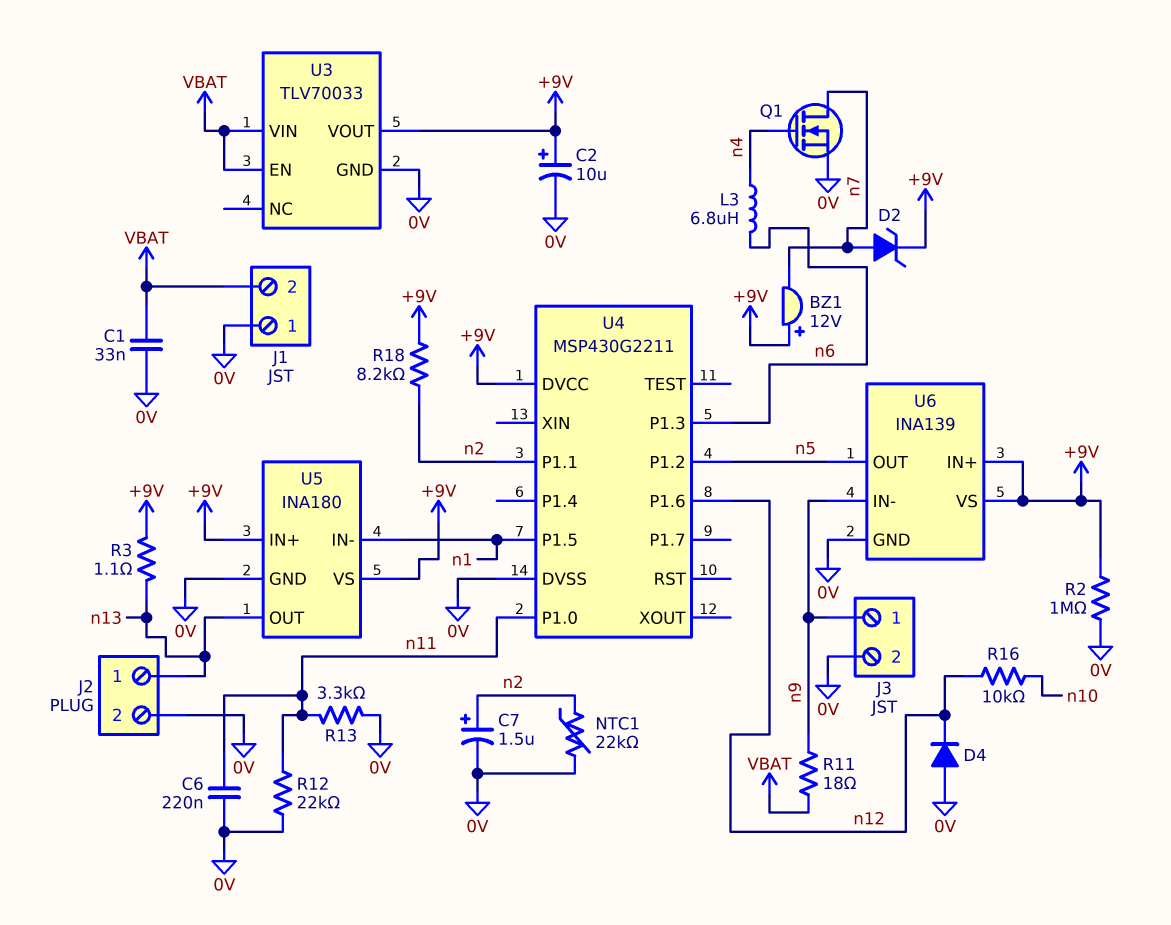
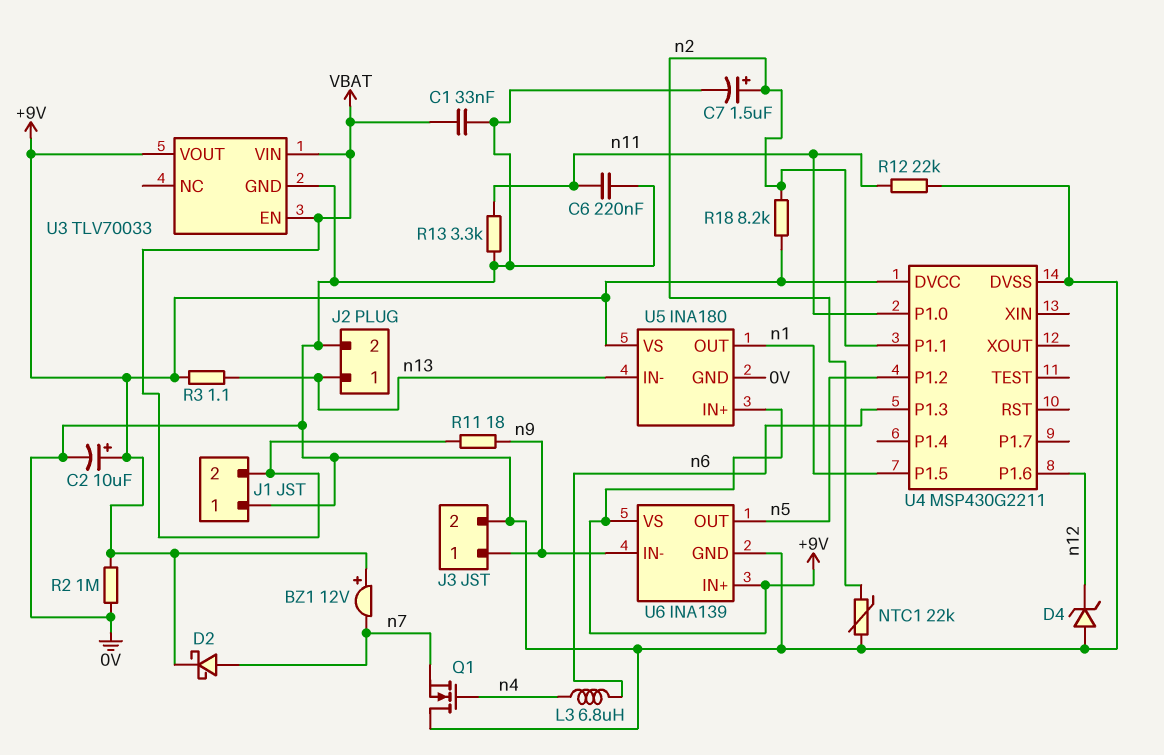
D2: zener (A n7, K +9V) -> schottky (A n7, K +9V)
D4: diode (A 0V, K n12) -> zener (A 0V, K n12)
Q1: NMOS (G n4, D n7, S 0V) -> NMOS (G n4, D 0V, S n7)
R16: 10k (n10, n12) -> none
U5 pin IN-: n1 -> n13
U5 pin OUT: n13 -> n1

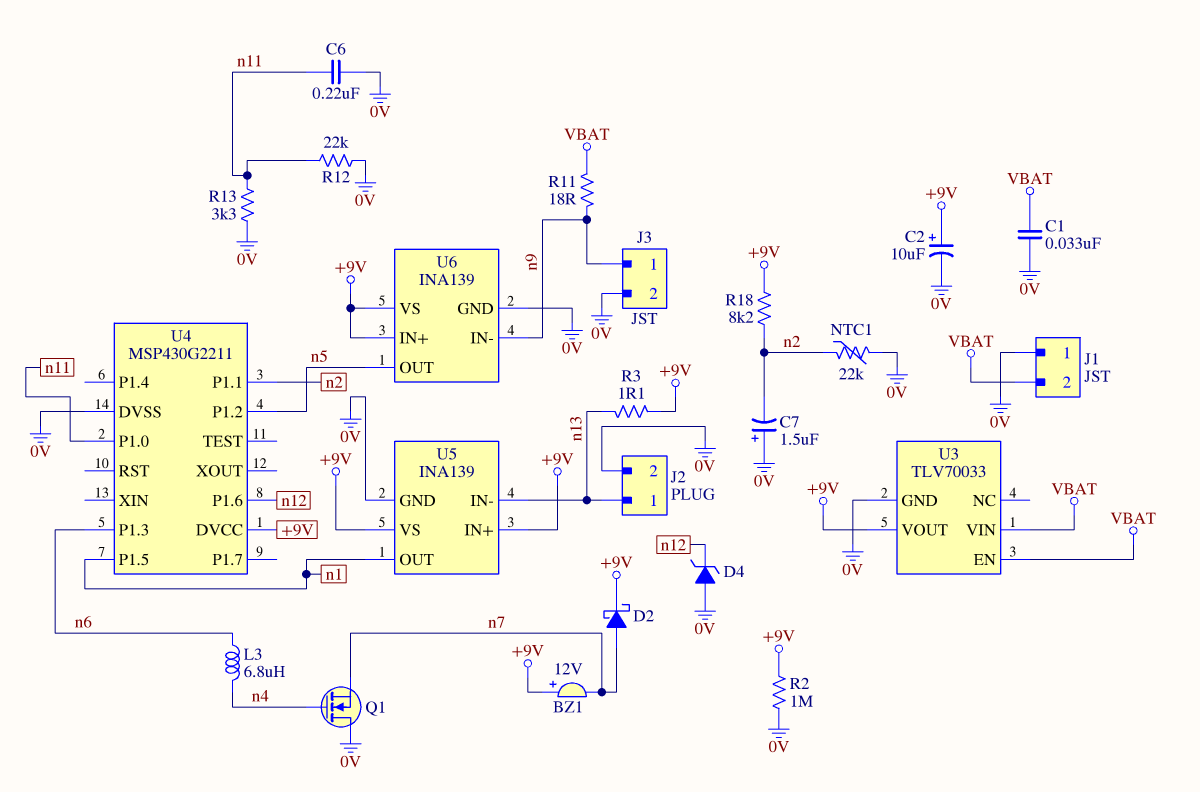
C7: 1.5uF (plus n2, minus 0V) -> 1.5uF (plus 0V, minus n2)
U5: INA180 -> INA139

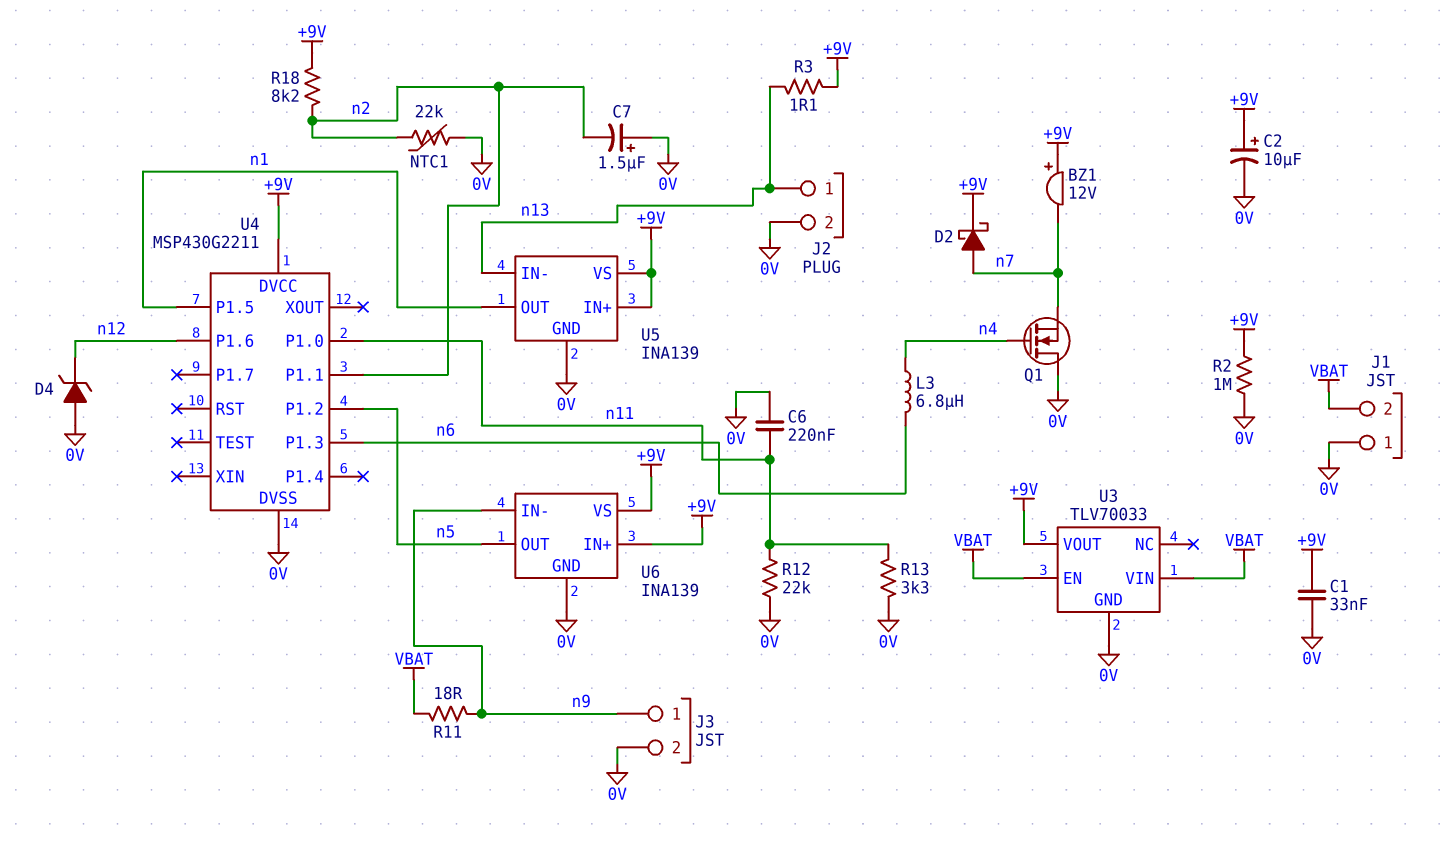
C1: 33nF (0V, VBAT) -> 33nF (+9V, 0V)

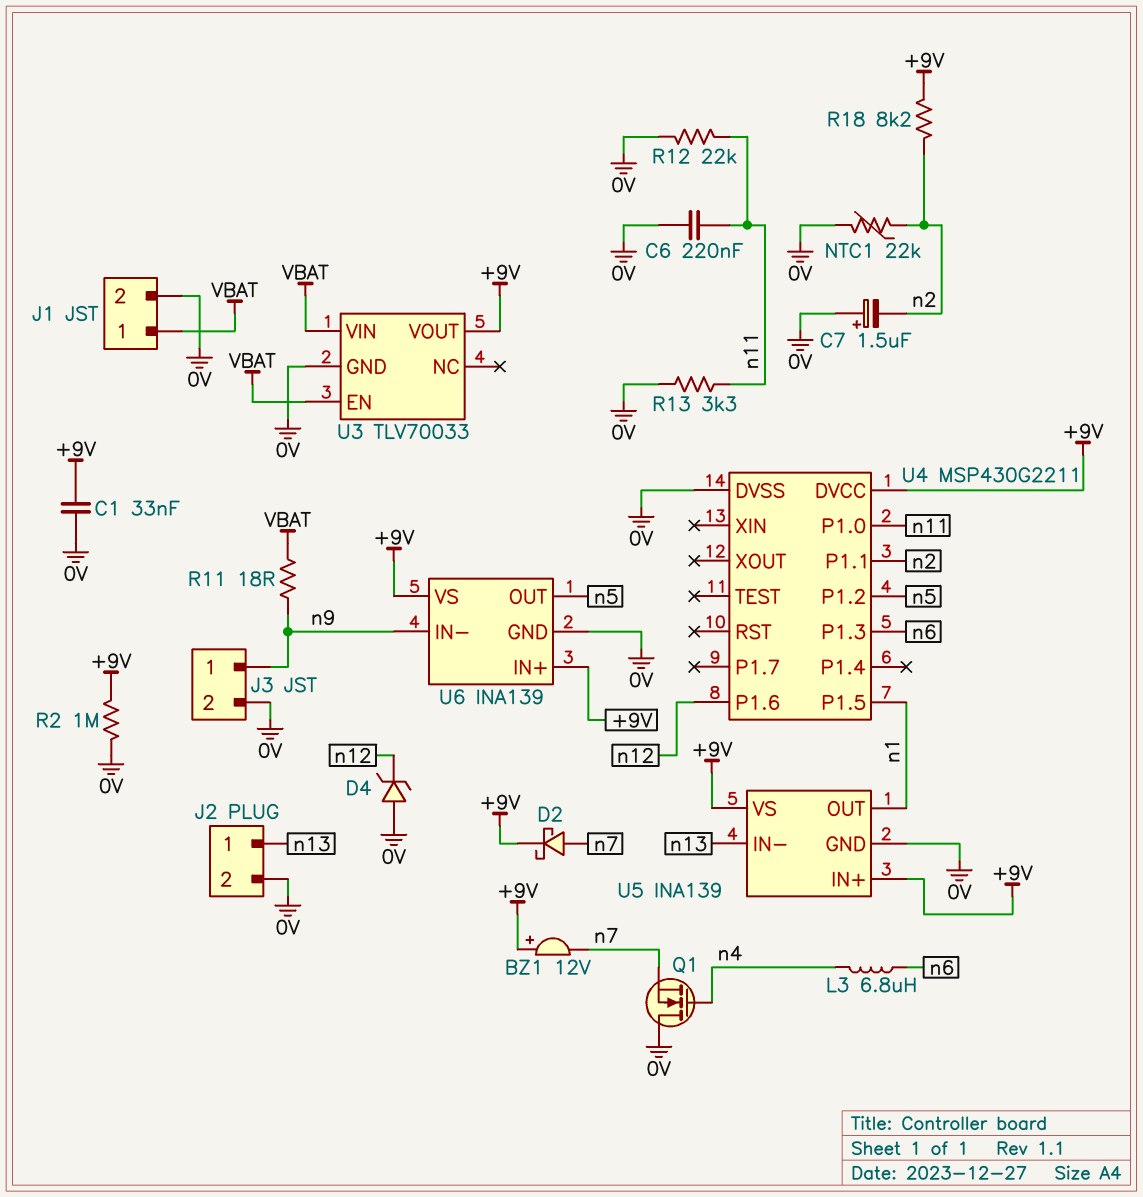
C2: 10uF (plus +9V, minus 0V) -> none
J1 pin 1: 0V -> VBAT
J1 pin 2: VBAT -> 0V
R3: 1.1 (+9V, n13) -> none

